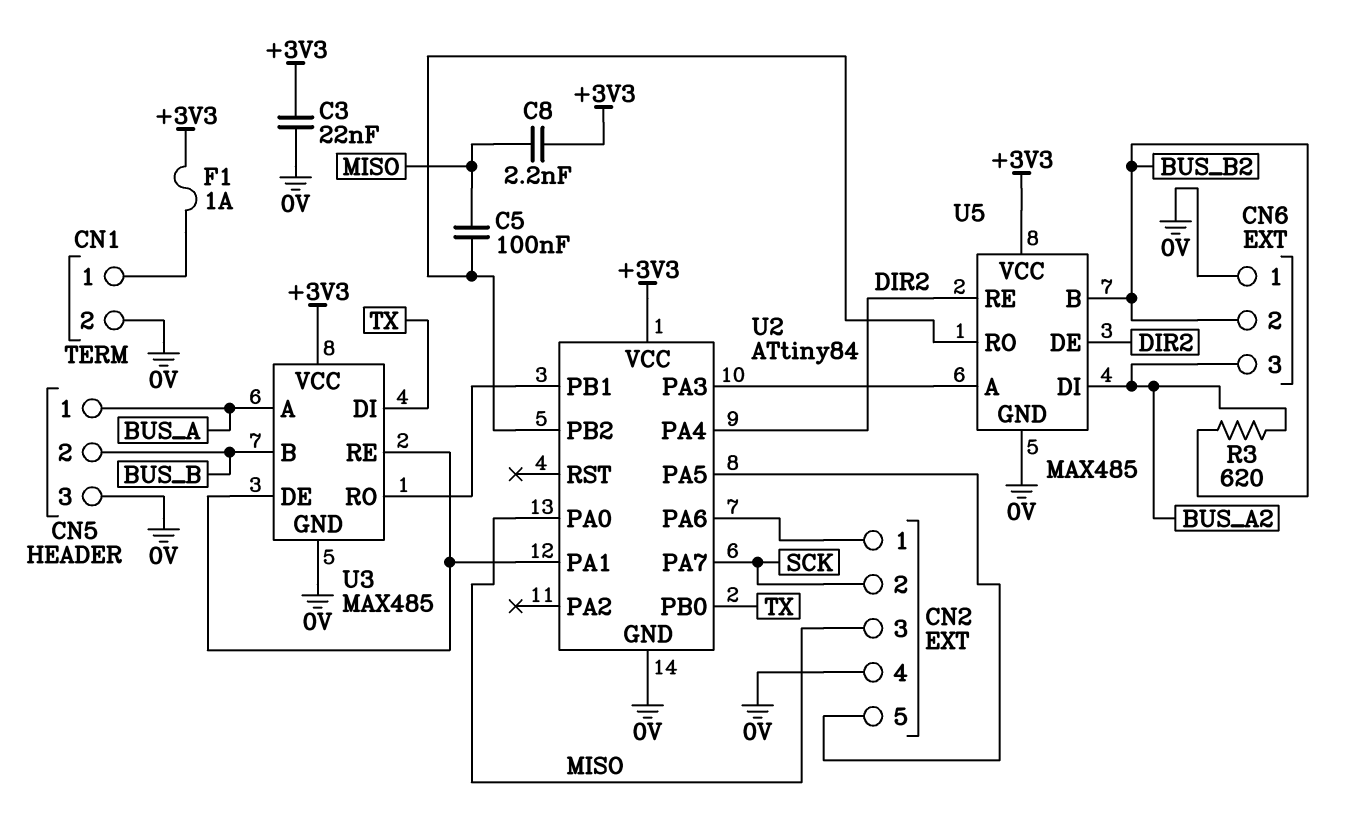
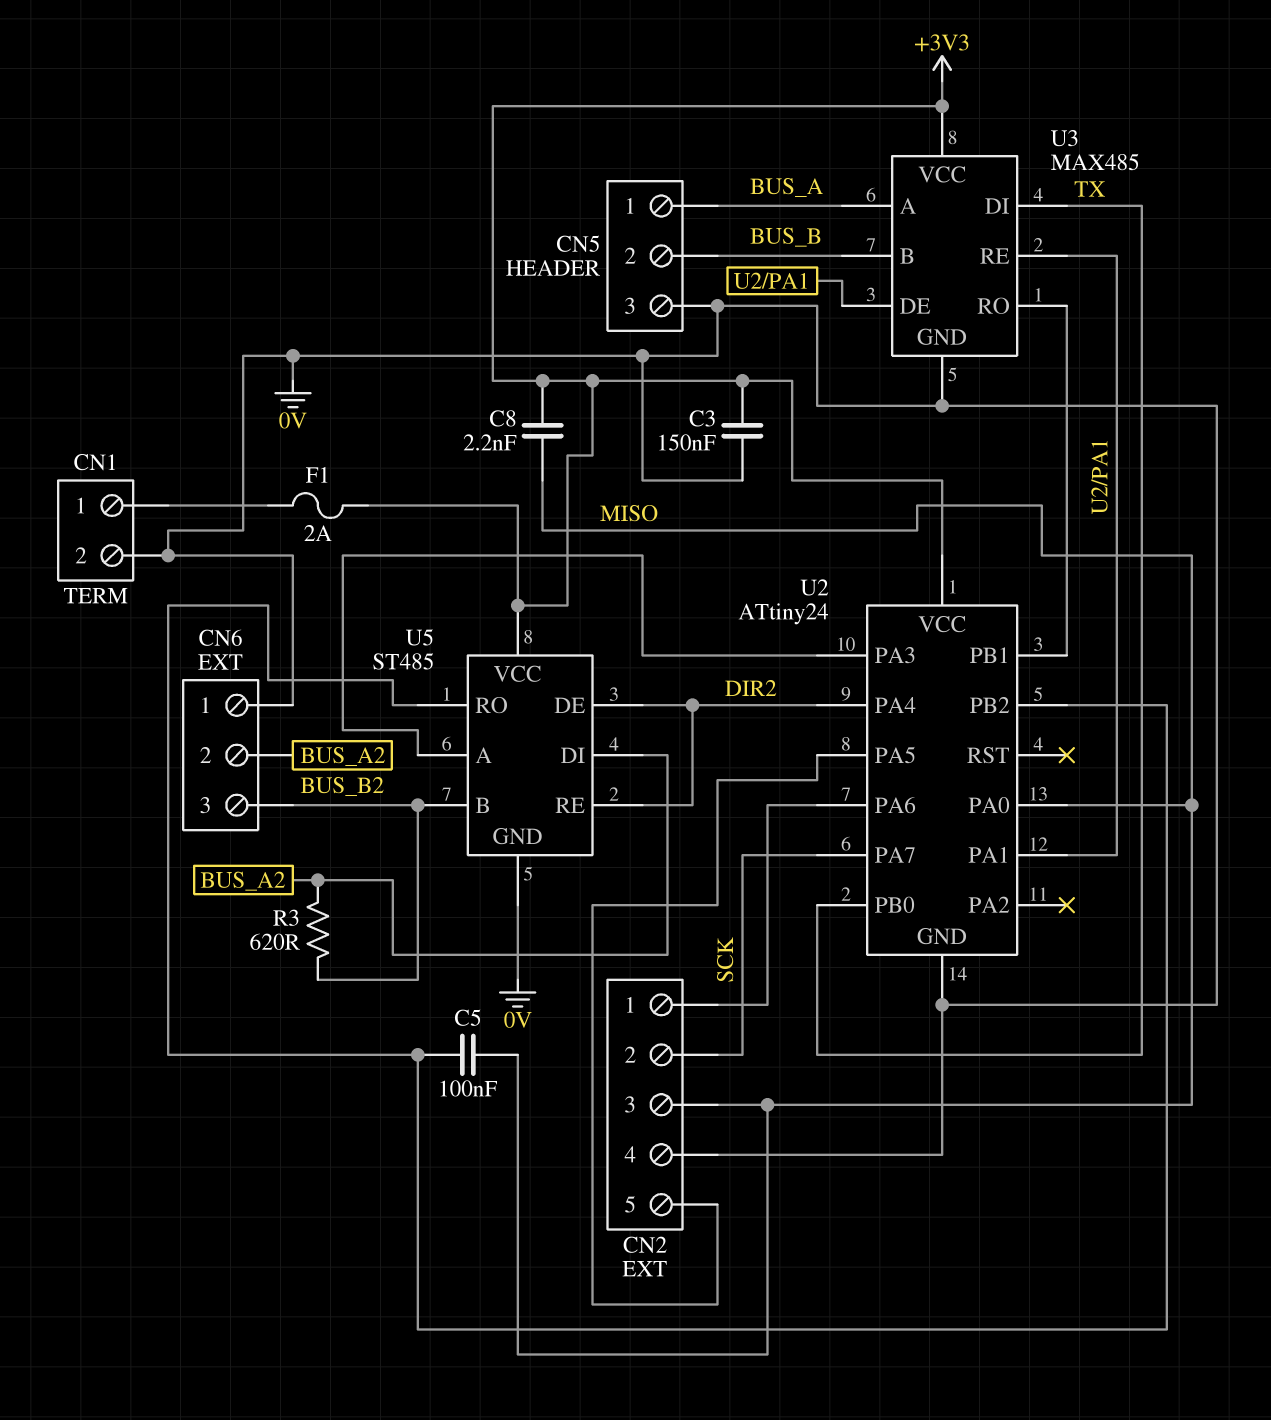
C3: 22nF (+3V3, 0V) -> 150nF (+3V3, 0V)
CN6 pin 2: BUS_B2 -> BUS_A2
CN6 pin 3: BUS_A2 -> BUS_B2
F1: 1A (+3V3, CN1/1) -> 2A (+3V3, CN1/1)
U2: ATtiny84 -> ATtiny24
U5: MAX485 -> ST485

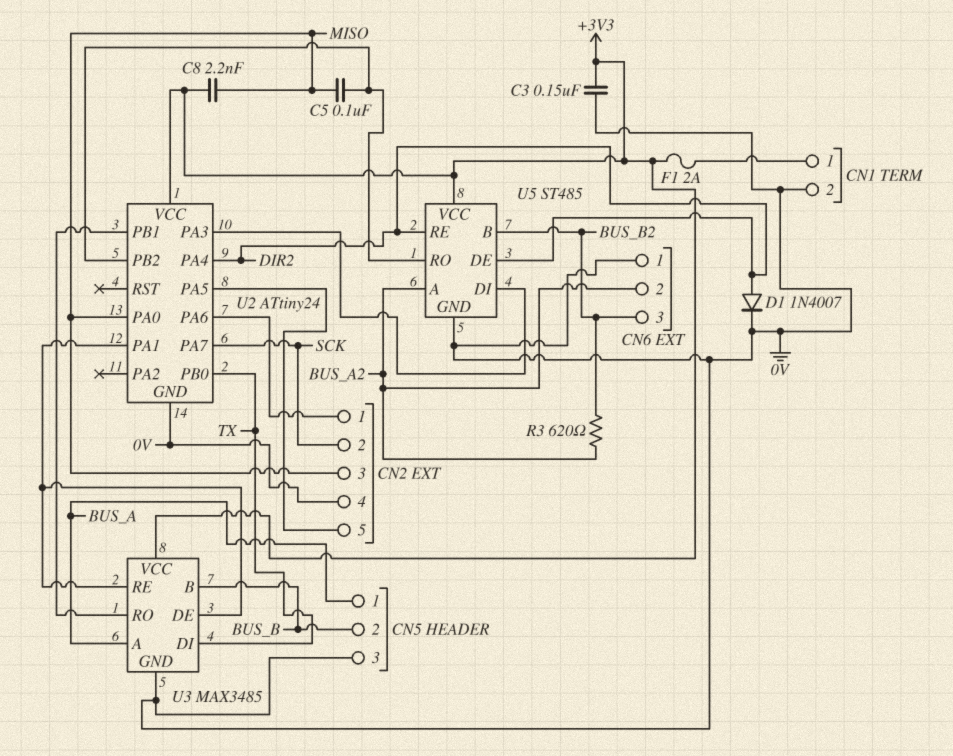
D1: none -> diode 1N4007 (A DIR2, K 0V)
U3: MAX485 -> MAX3485
U5 pin A: U2/PA3 -> BUS_A2
U5 pin DI: BUS_A2 -> U2/PA3

